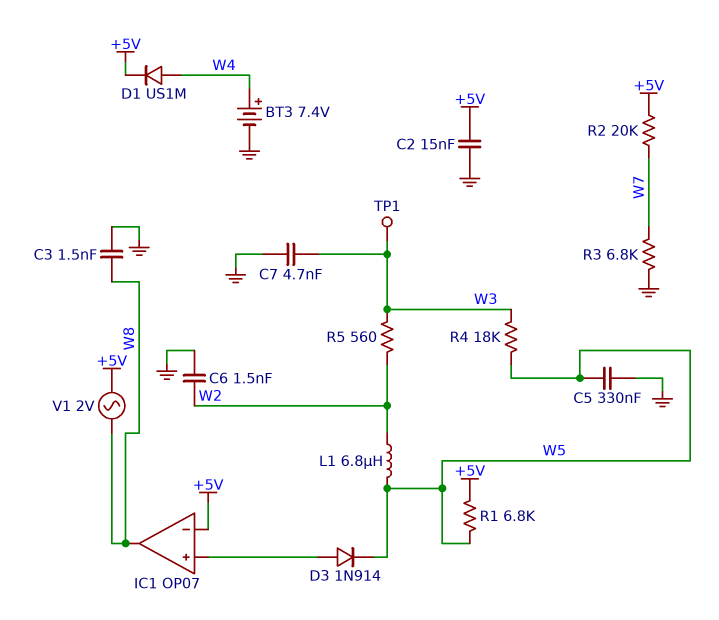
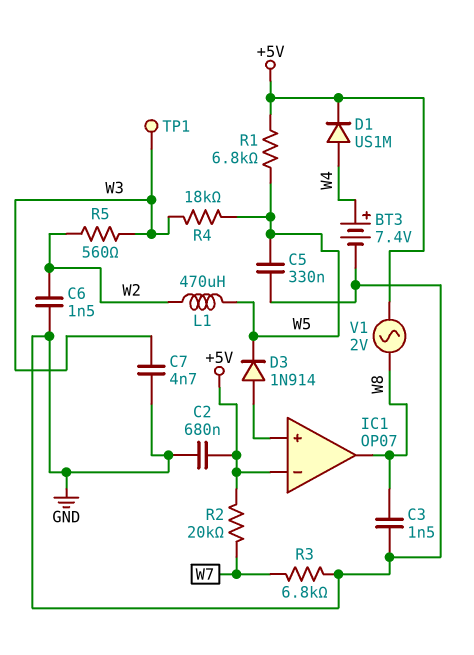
C2: 15nF (+5V, GND) -> 680nF (+5V, GND)
L1: 6.8uH (W2, W5) -> 470uH (W2, W5)

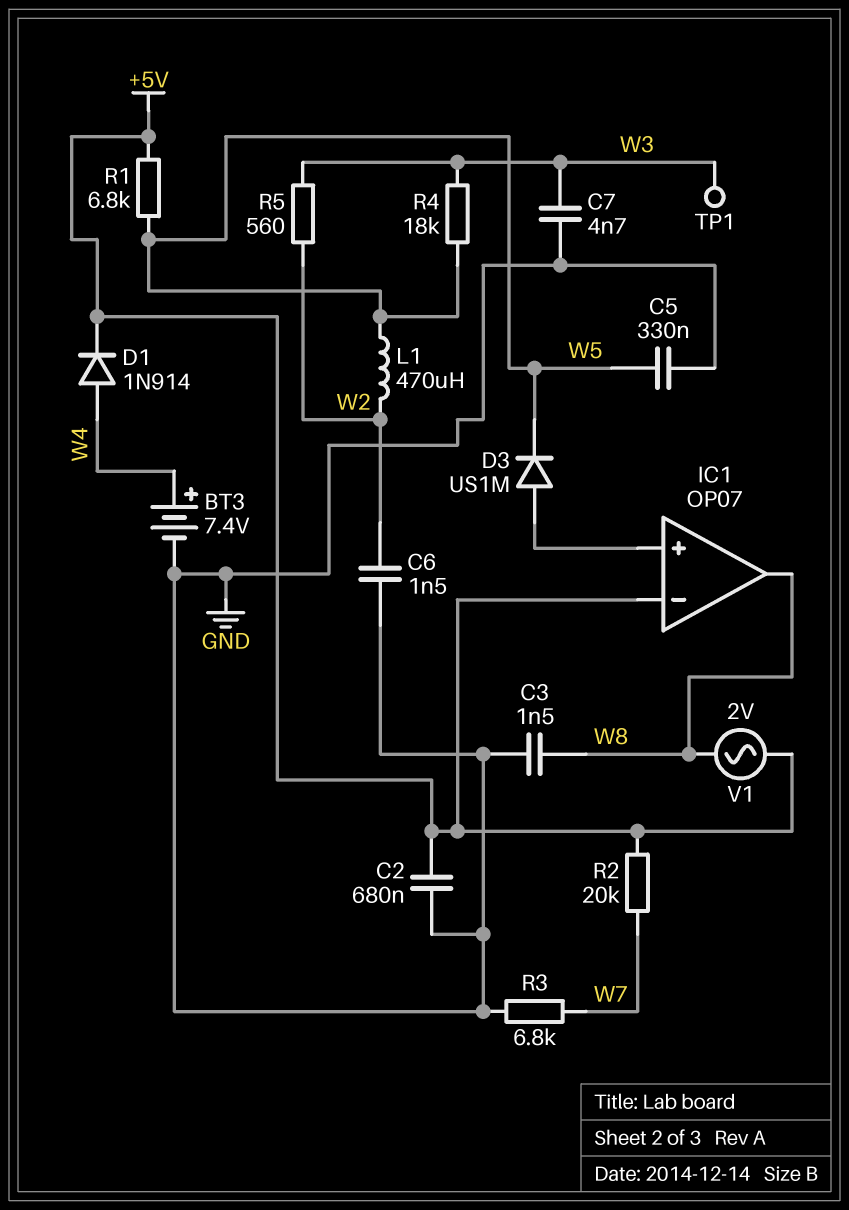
D1: diode US1M (A W4, K +5V) -> diode 1N914 (A W4, K +5V)
D3: diode 1N914 (A IC1/in+, K W5) -> diode US1M (A IC1/in+, K W5)

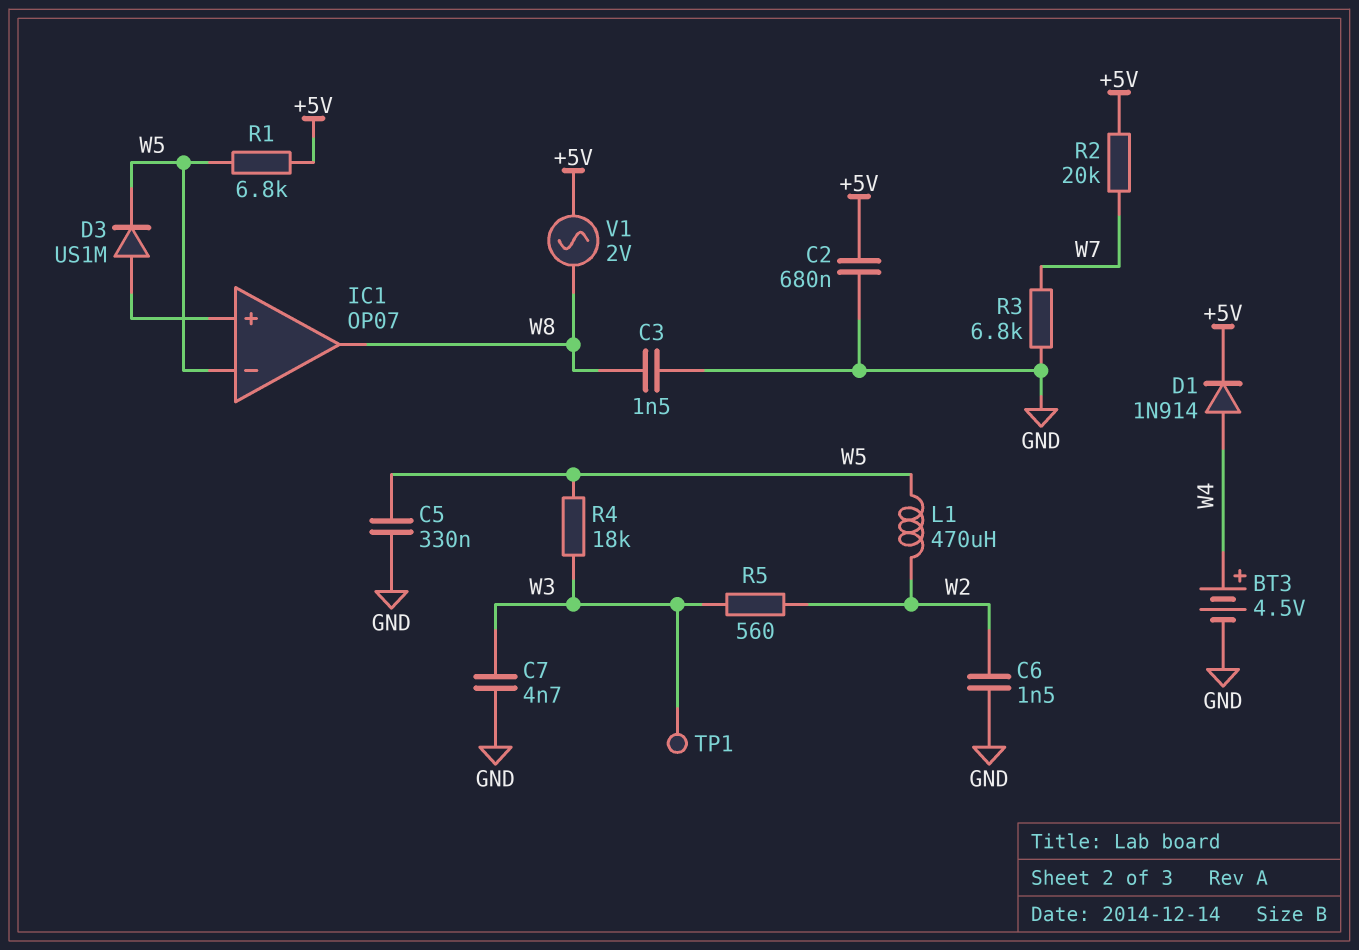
BT3: 7.4V (plus W4, minus GND) -> 4.5V (plus W4, minus GND)
IC1 pin in-: +5V -> W5

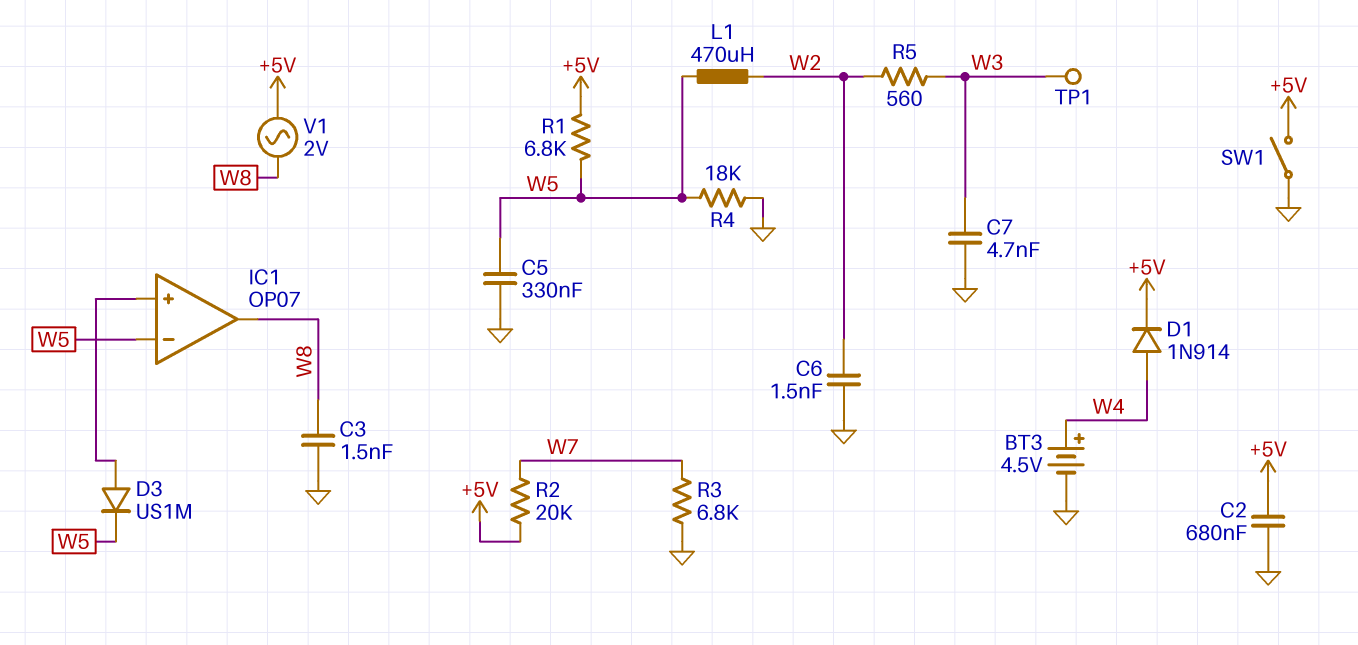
R4: 18k (W3, W5) -> 18k (GND, W5)
SW1: none -> switch (+5V, GND)

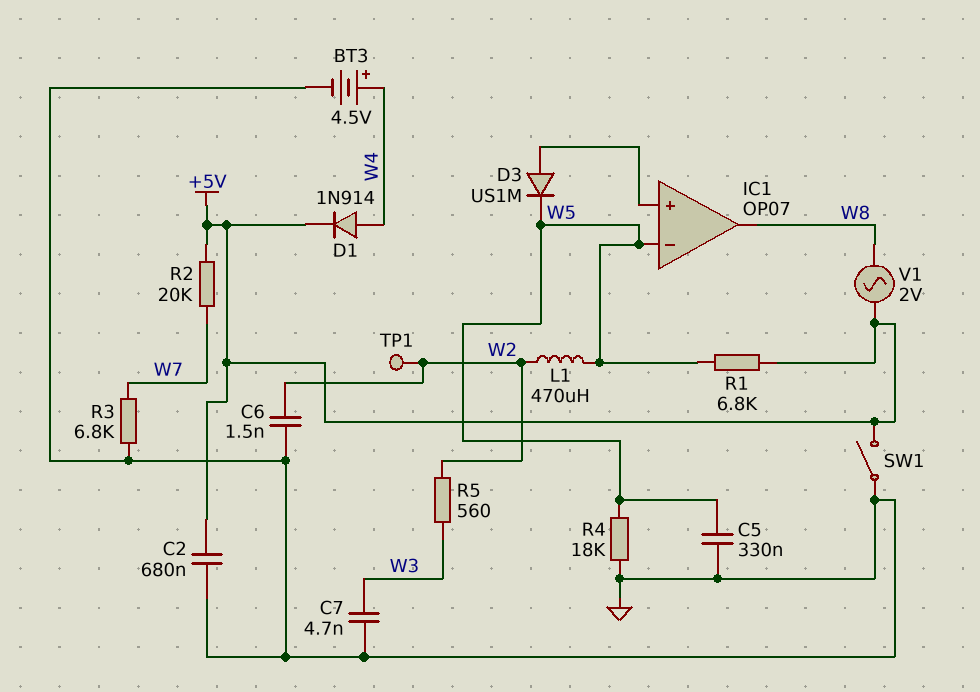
C3: 1.5nF (GND, W8) -> none
TP1: test point (W3) -> test point (W2)

